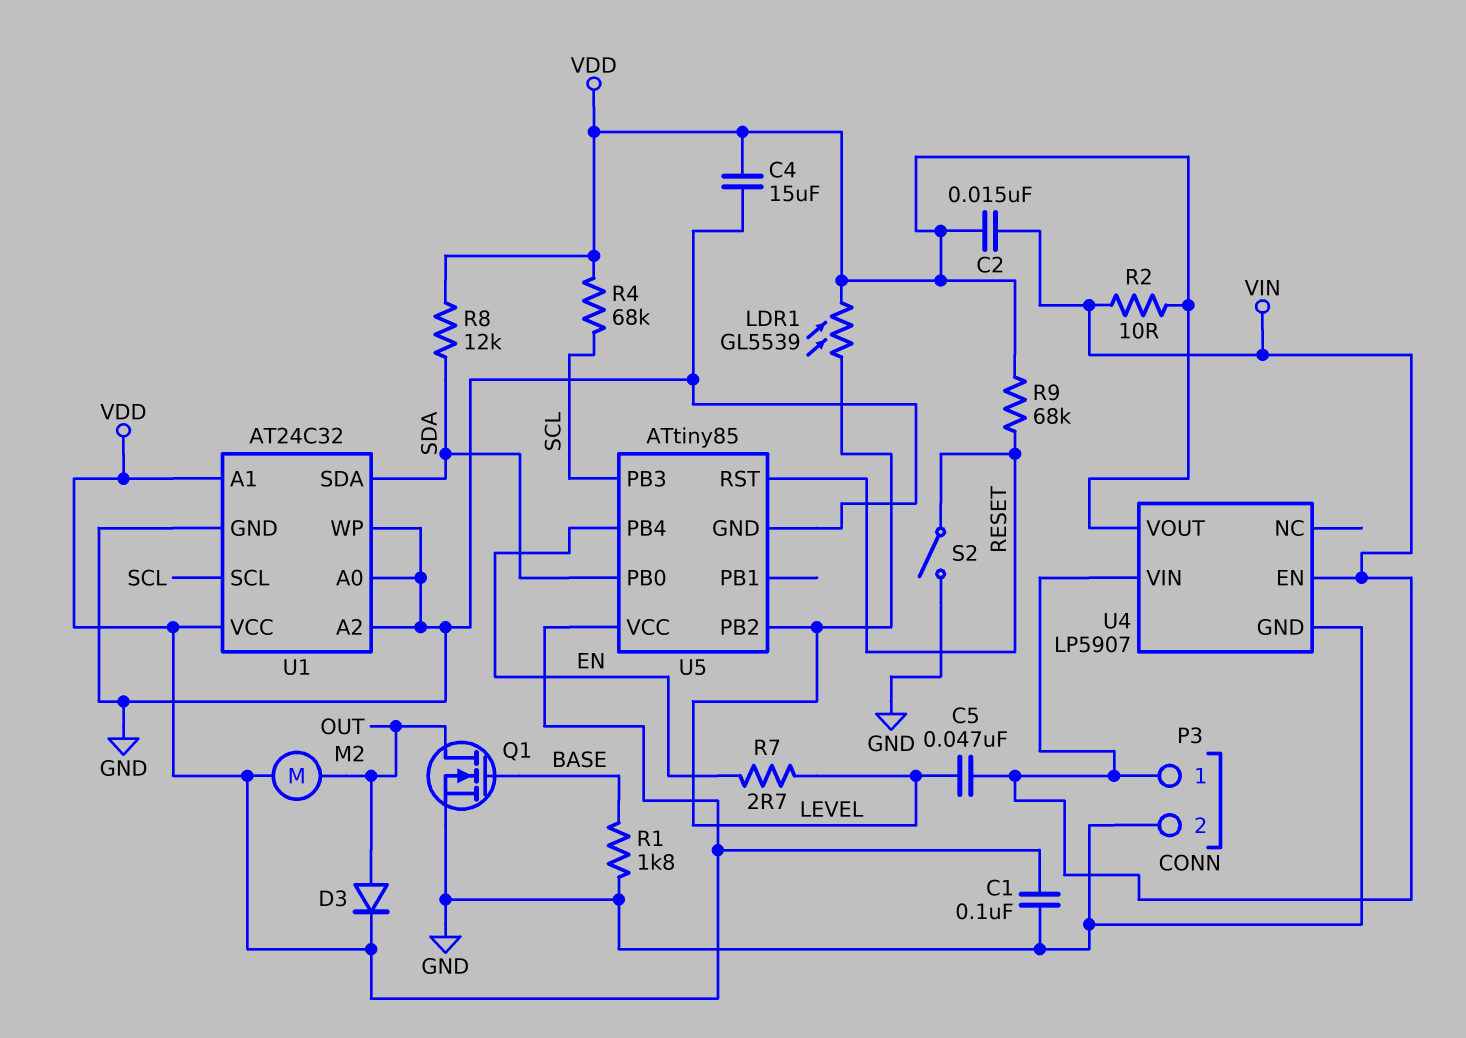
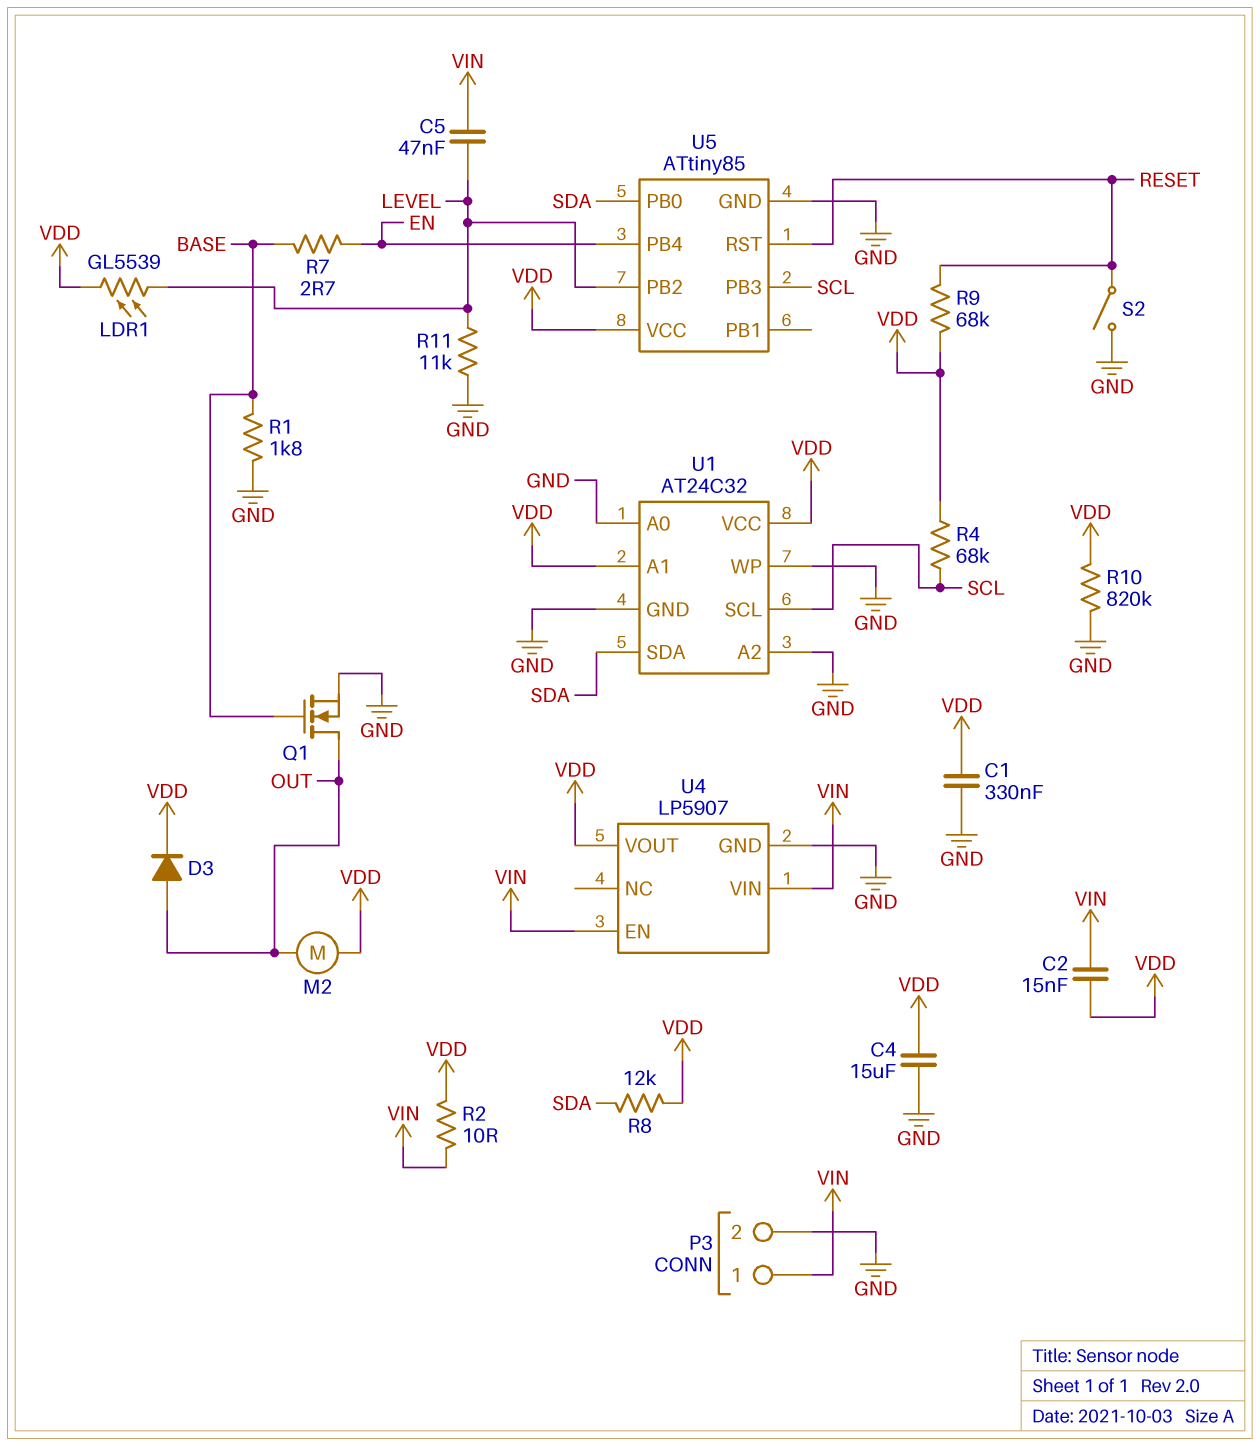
C1: 100nF (GND, VDD) -> 330nF (GND, VDD)
R7: 2.7 (EN, LEVEL) -> 2.7 (BASE, EN)
R10: none -> 820k (GND, VDD)
R11: none -> 11k (GND, LEVEL)

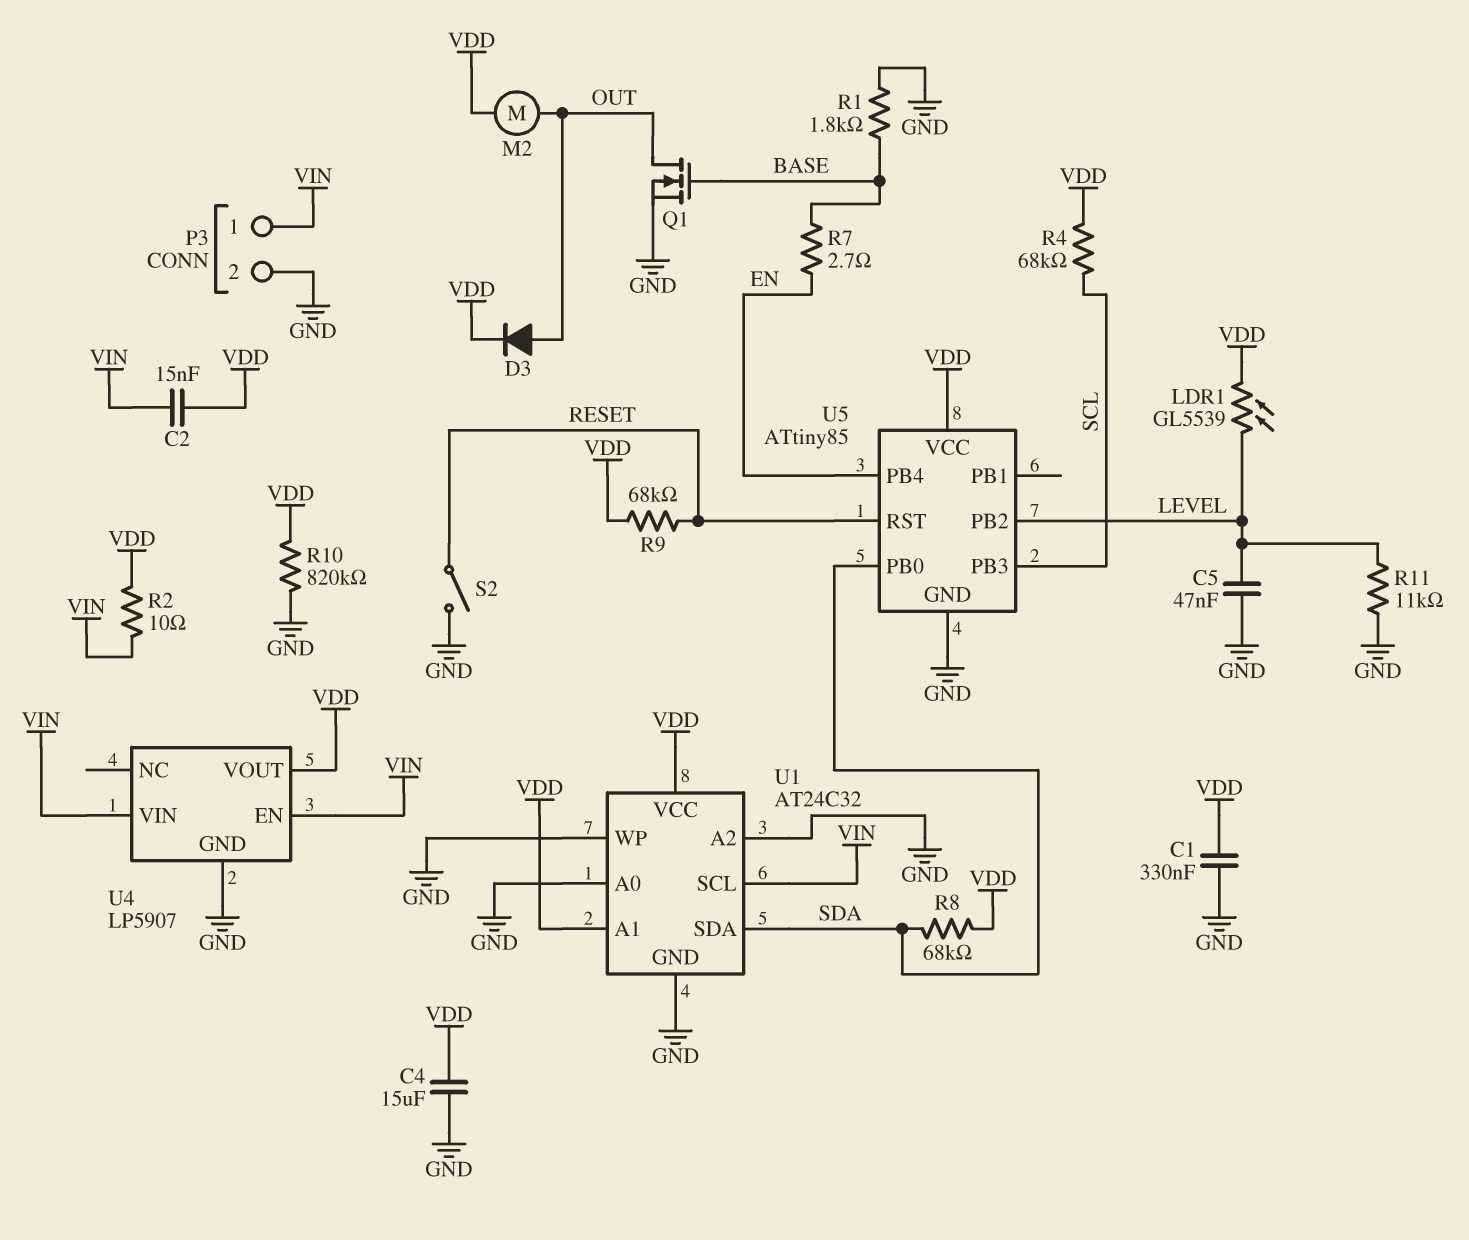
C5: 47nF (LEVEL, VIN) -> 47nF (GND, LEVEL)
R8: 12k (SDA, VDD) -> 68k (SDA, VDD)
U1 pin SCL: SCL -> VIN

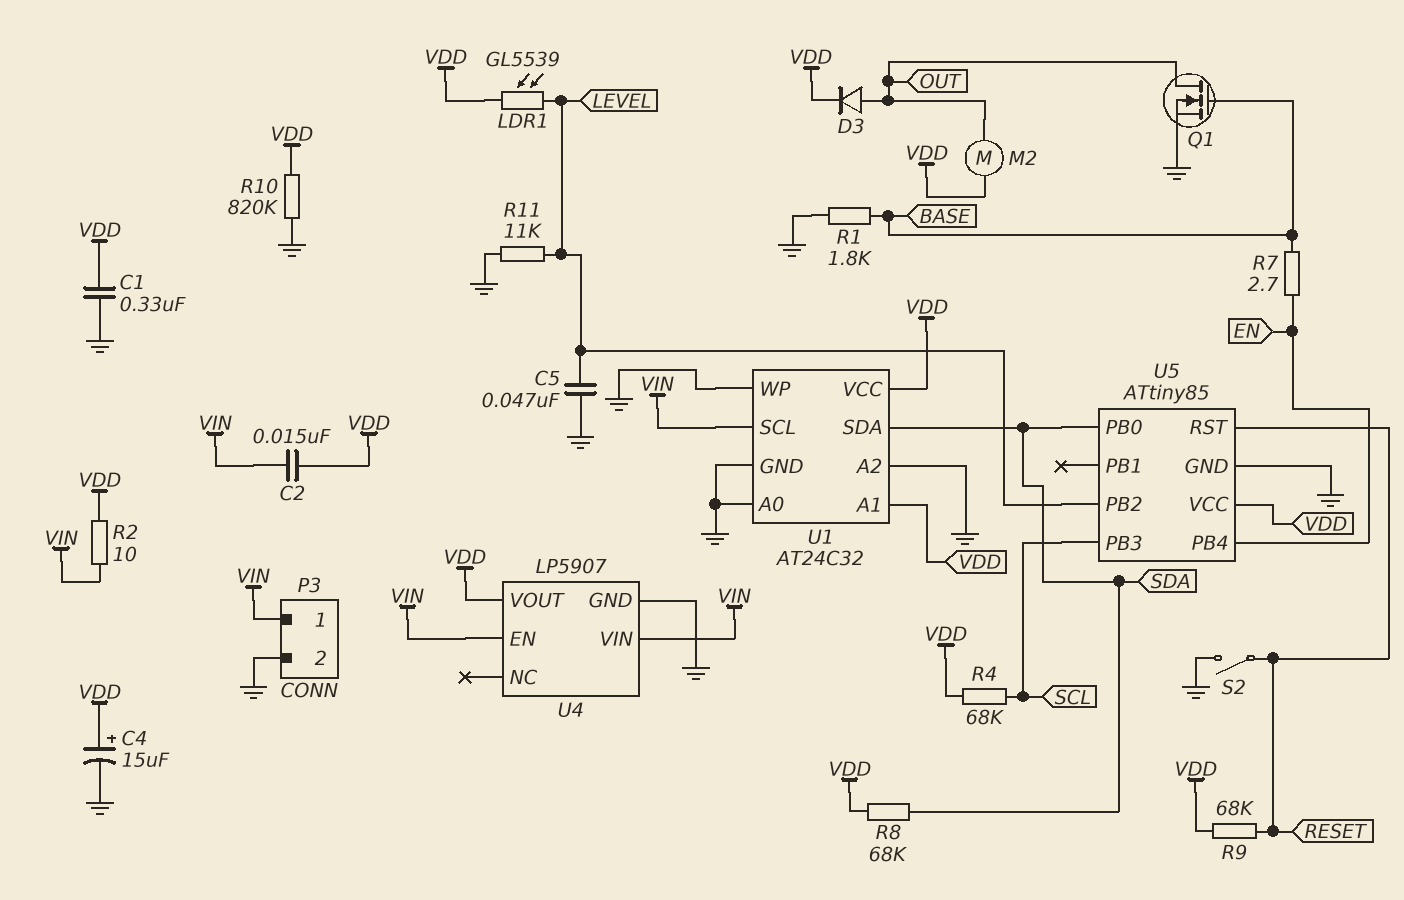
C4: 15uF (GND, VDD) -> 15uF (plus VDD, minus GND)

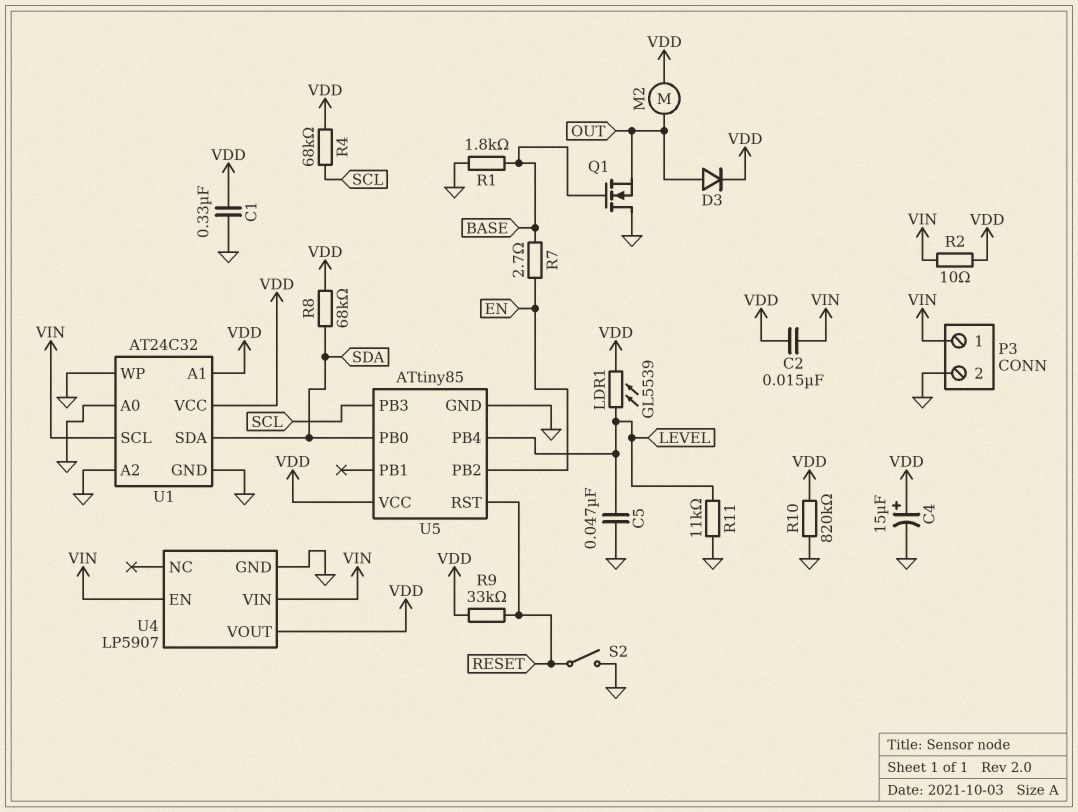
Q1: NMOS (G BASE, D OUT, S GND) -> NMOS (G BASE, D GND, S OUT)
R9: 68k (RESET, VDD) -> 33k (RESET, VDD)
U5 pin PB2: LEVEL -> EN
U5 pin PB4: EN -> LEVEL

